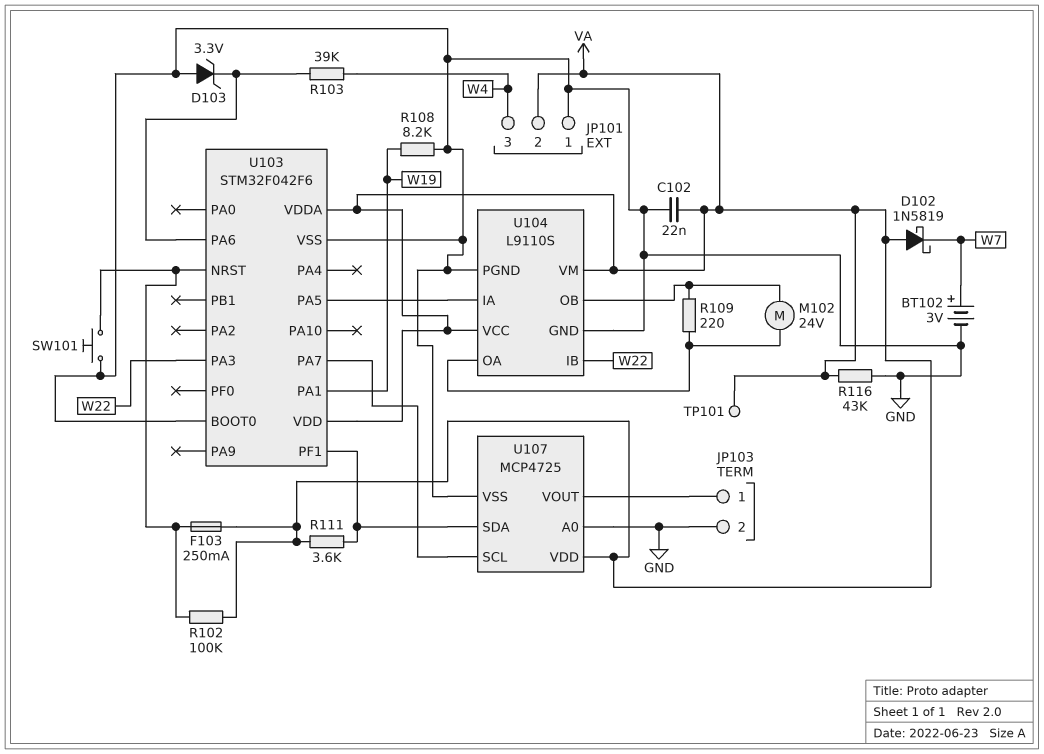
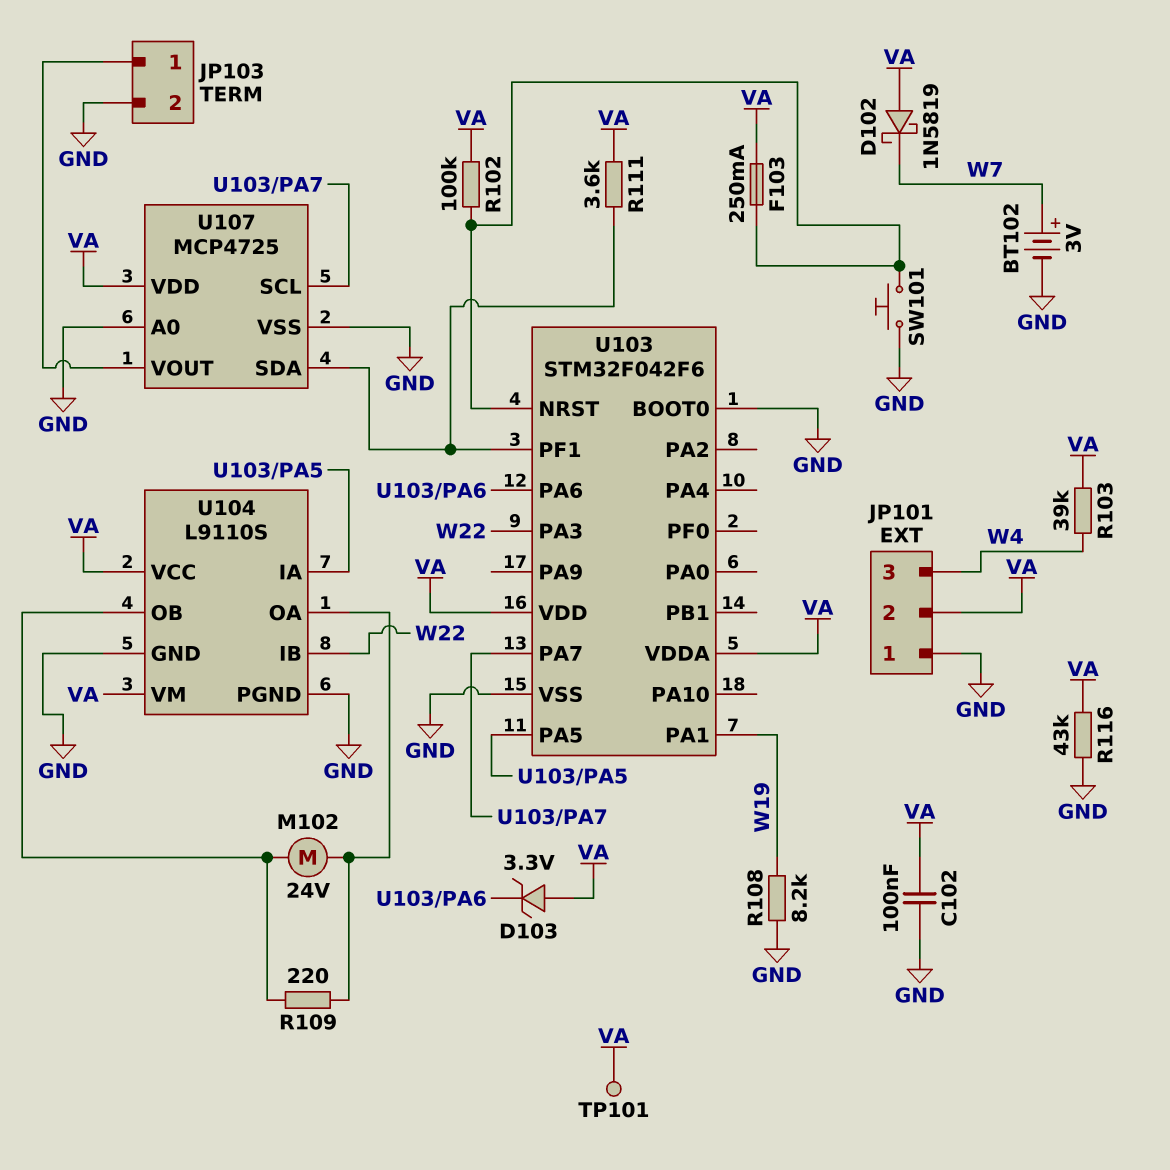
C102: 22nF (GND, VA) -> 100nF (GND, VA)
D103: zener 3.3V (A GND, K U103/PA6) -> zener 3.3V (A VA, K U103/PA6)
R103: 39k (U103/PA6, W4) -> 39k (VA, W4)

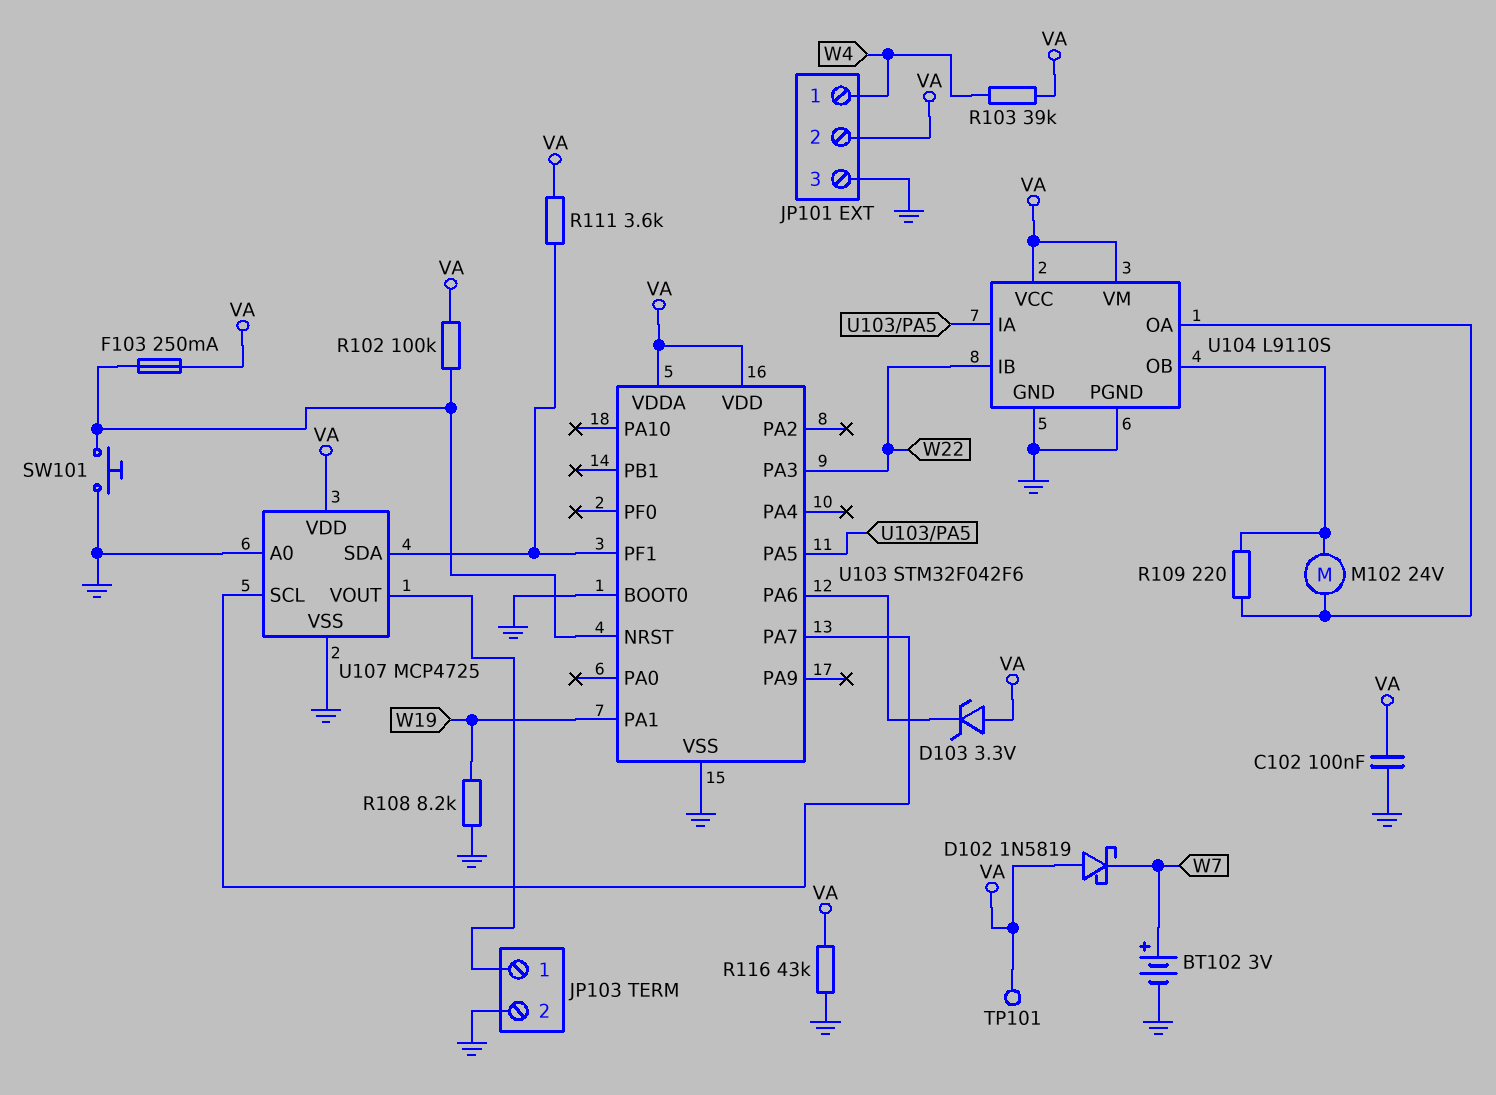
JP101 pin 1: GND -> W4
JP101 pin 3: W4 -> GND

